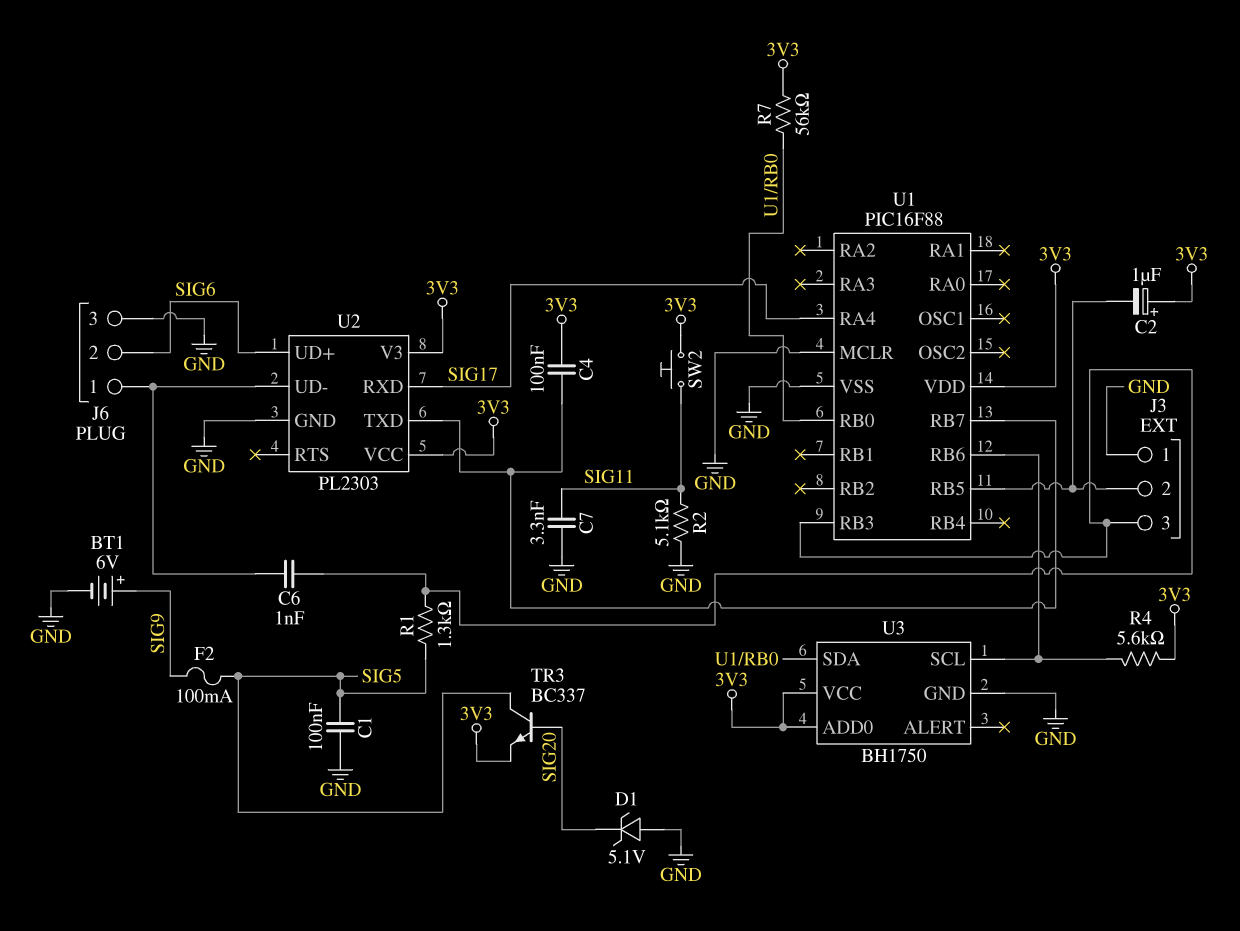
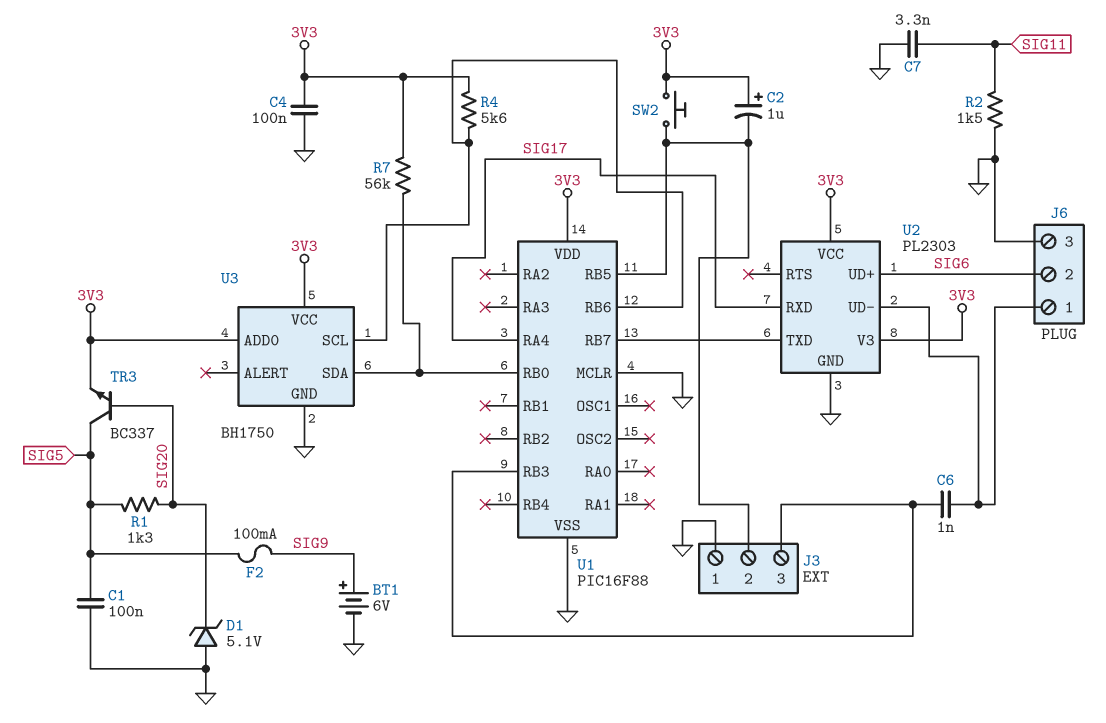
C4: 100nF (3V3, U1/RB7) -> 100nF (3V3, GND)
R1: 1.3k (J3/3, SIG5) -> 1.3k (SIG5, SIG20)
R2: 5.1k (GND, SIG11) -> 1.5k (GND, SIG11)
SW2: button (3V3, SIG11) -> button (3V3, J3/2)

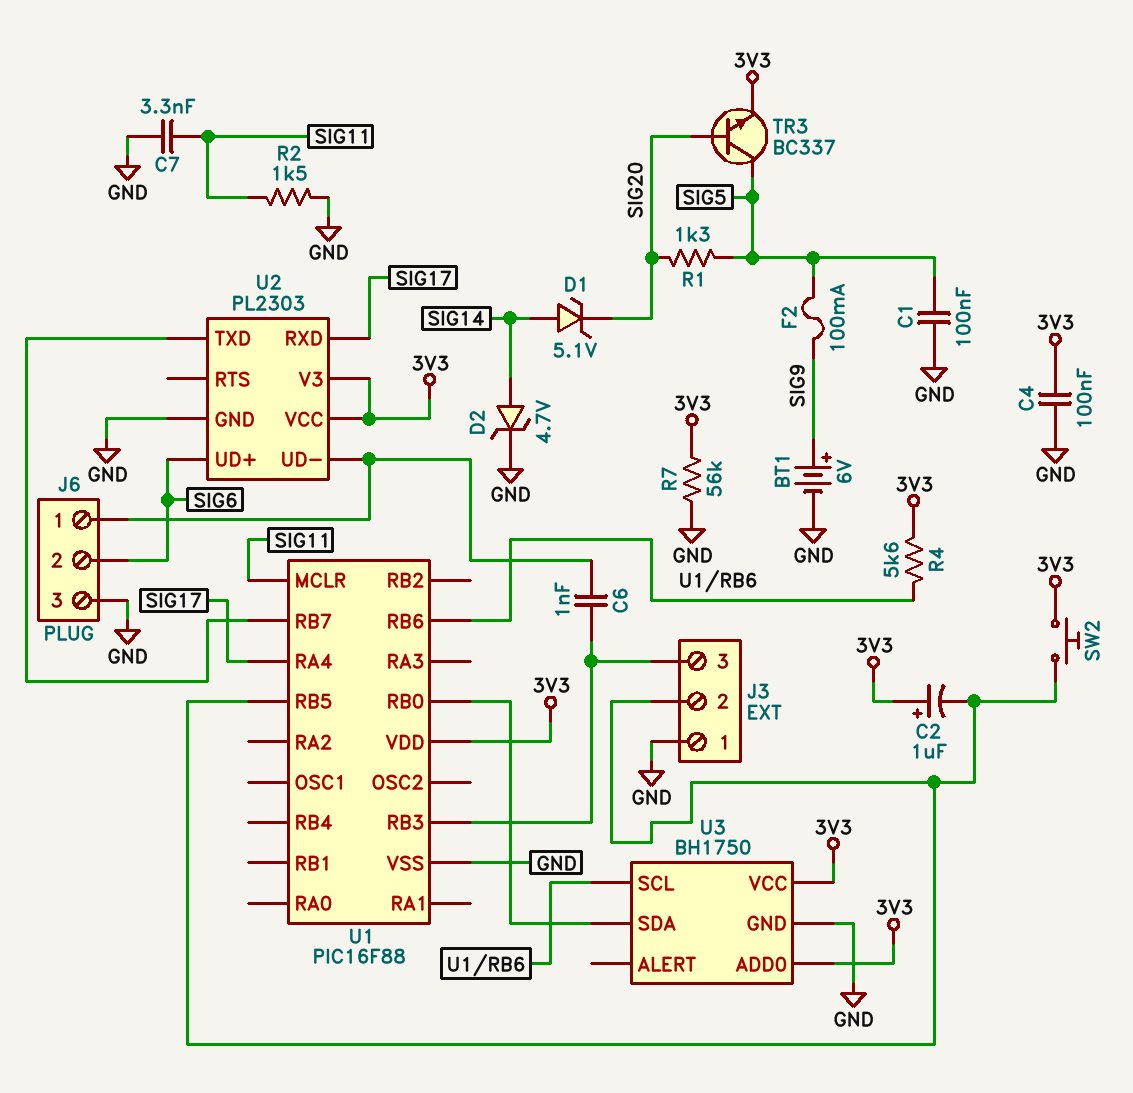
D1: zener 5.1V (A GND, K SIG20) -> zener 5.1V (A SIG14, K SIG20)
D2: none -> zener 4.7V (A SIG14, K GND)
R7: 56k (3V3, U1/RB0) -> 56k (3V3, GND)
U1 pin MCLR: GND -> SIG11

